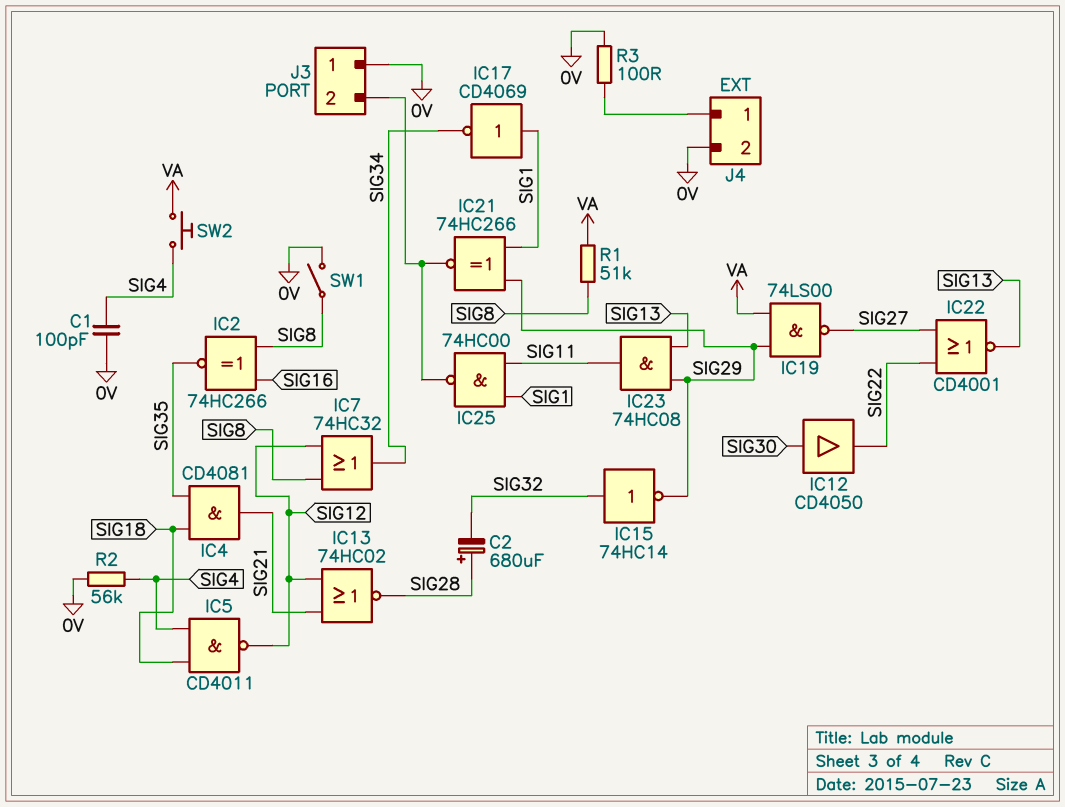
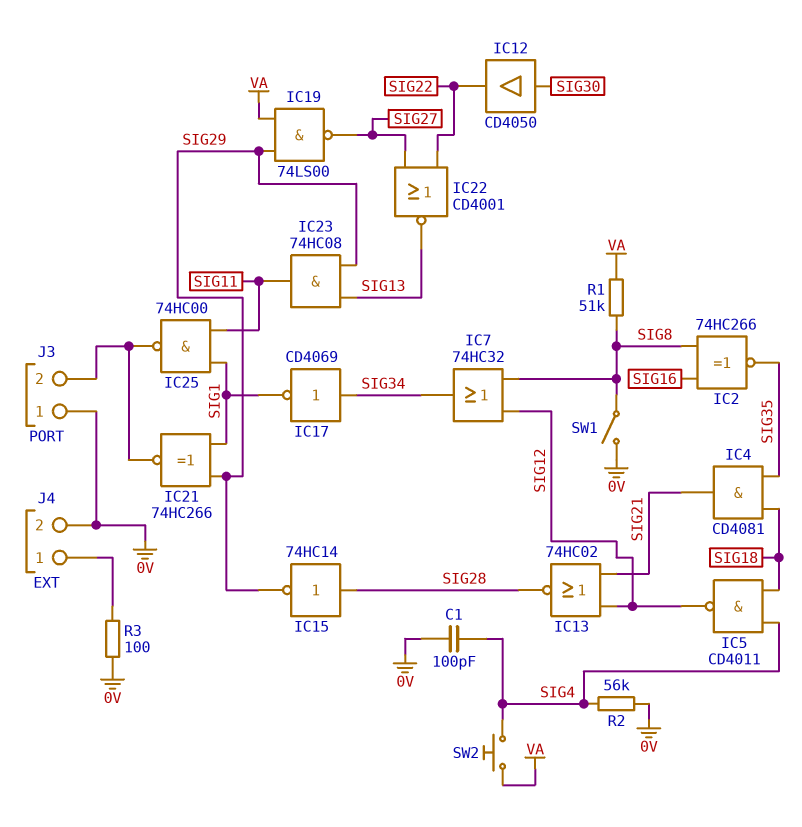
C2: 680uF (plus SIG28, minus SIG32) -> none
IC15: NOT 74HC14 (in SIG32, out SIG29) -> NOT 74HC14 (in SIG28, out SIG29)
IC17: NOT CD4069 (in SIG1, out SIG34) -> NOT CD4069 (in SIG34, out SIG1)

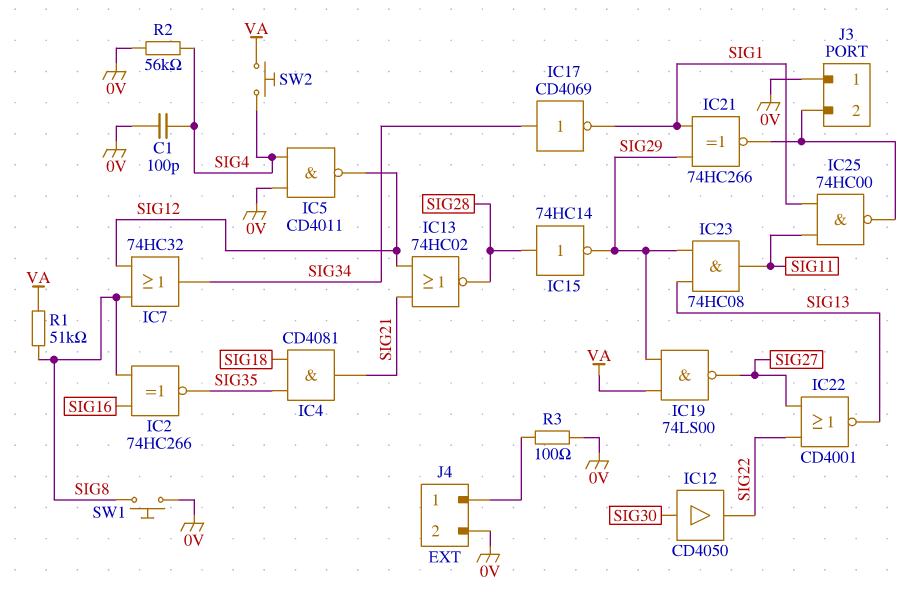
IC5: NAND CD4011 (in SIG4, in SIG18, out SIG12) -> NAND CD4011 (in 0V, in SIG4, out SIG12)
SW1: switch (0V, SIG8) -> button (0V, SIG8)

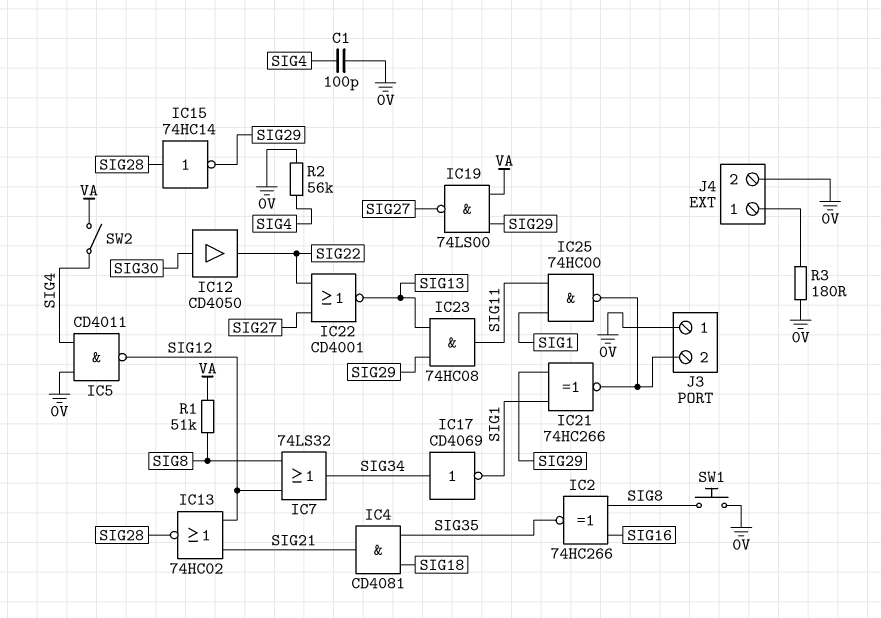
IC7: OR 74HC32 (in SIG8, in SIG12, out SIG34) -> OR 74LS32 (in SIG8, in SIG12, out SIG34)
R3: 100 (0V, J4/1) -> 180 (0V, J4/1)
SW2: button (SIG4, VA) -> switch (SIG4, VA)

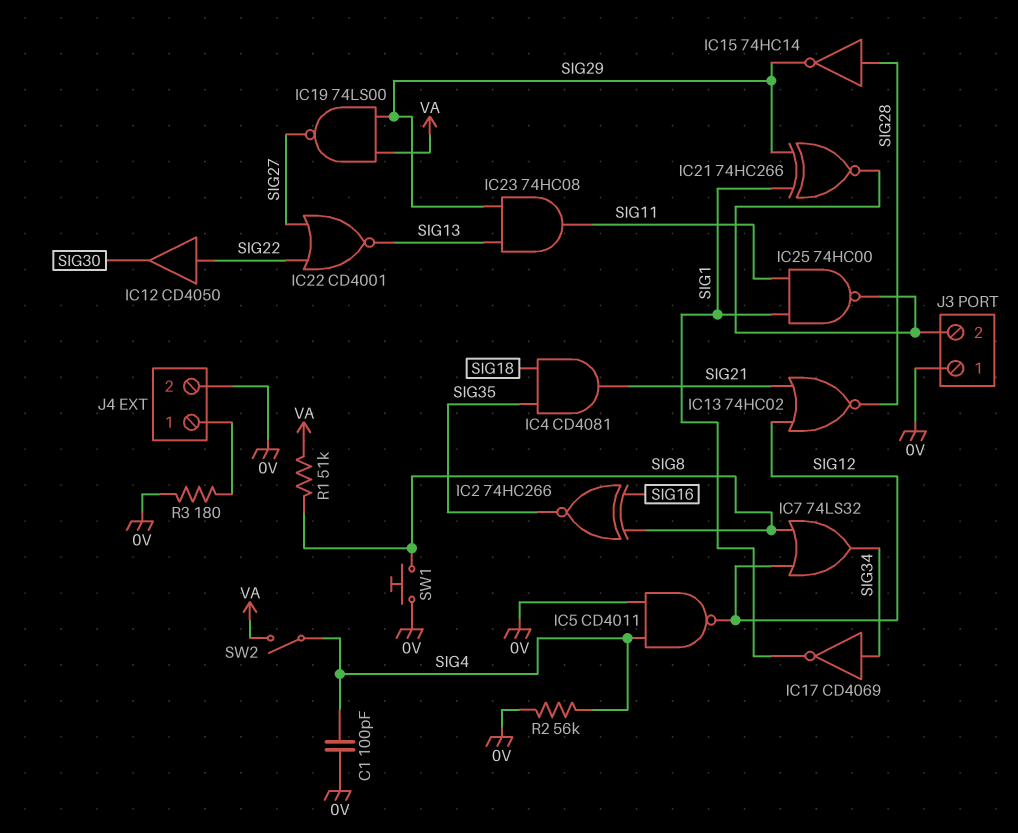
IC12: buffer CD4050 (in SIG30, out SIG22) -> buffer CD4050 (in SIG22, out SIG30)

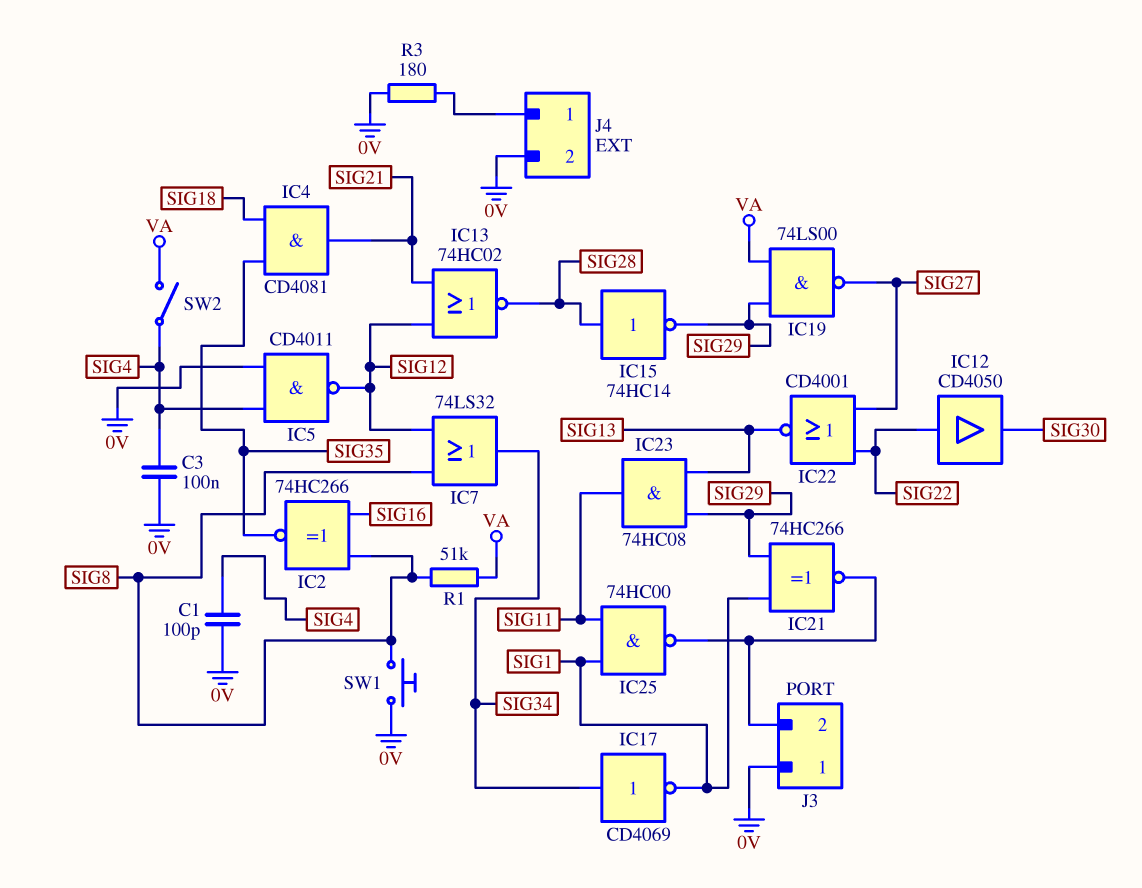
C3: none -> 100nF (0V, SIG4)
R2: 56k (0V, SIG4) -> none

